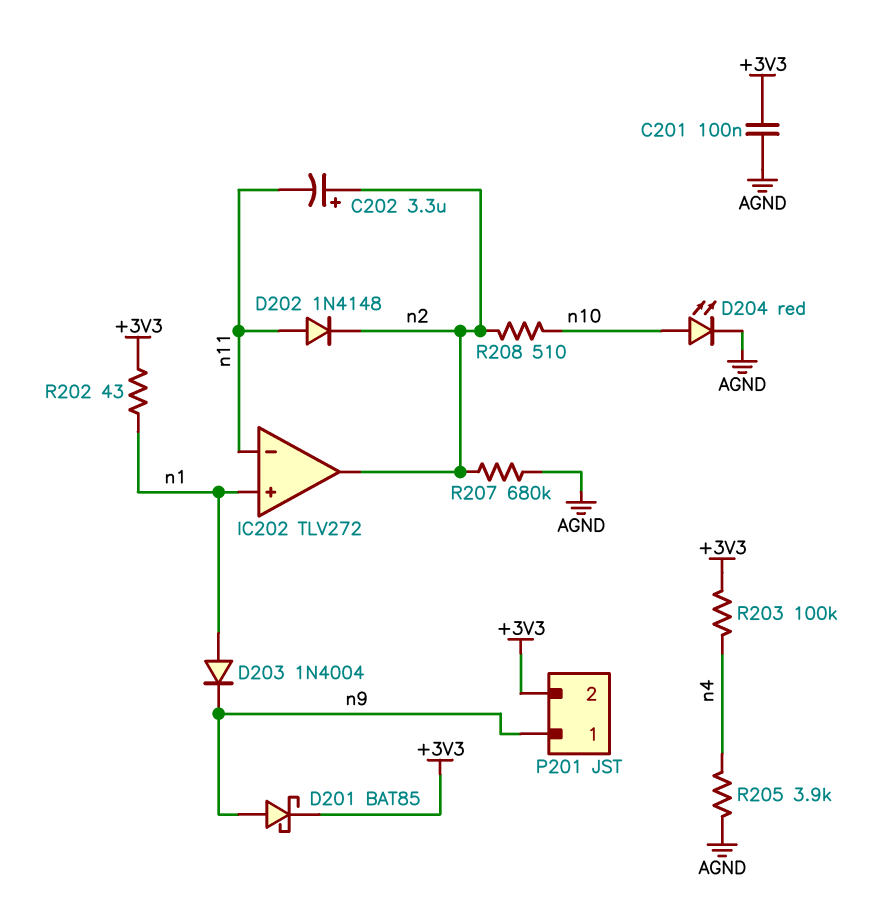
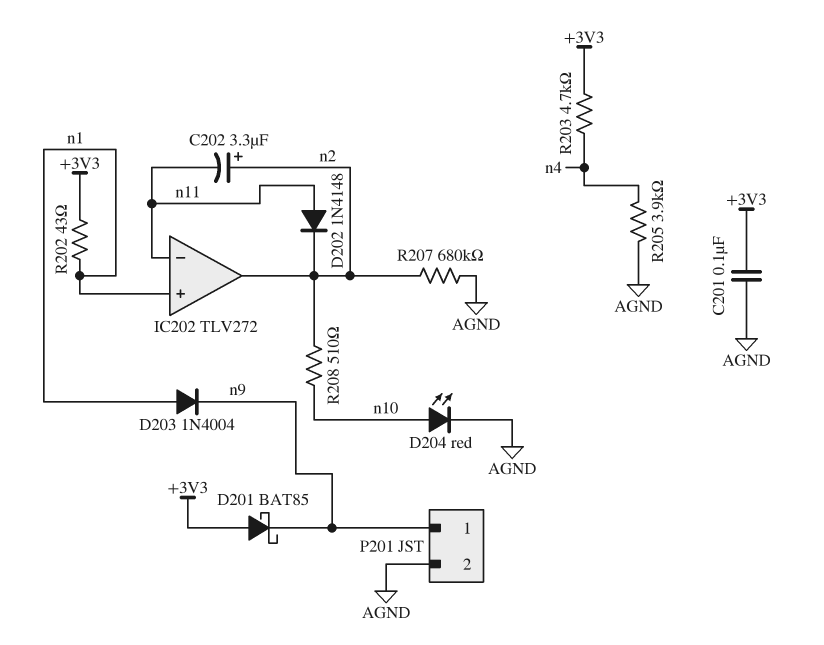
D201: schottky BAT85 (A n9, K +3V3) -> schottky BAT85 (A +3V3, K n9)
P201 pin 2: +3V3 -> AGND
R203: 100k (+3V3, n4) -> 4.7k (+3V3, n4)

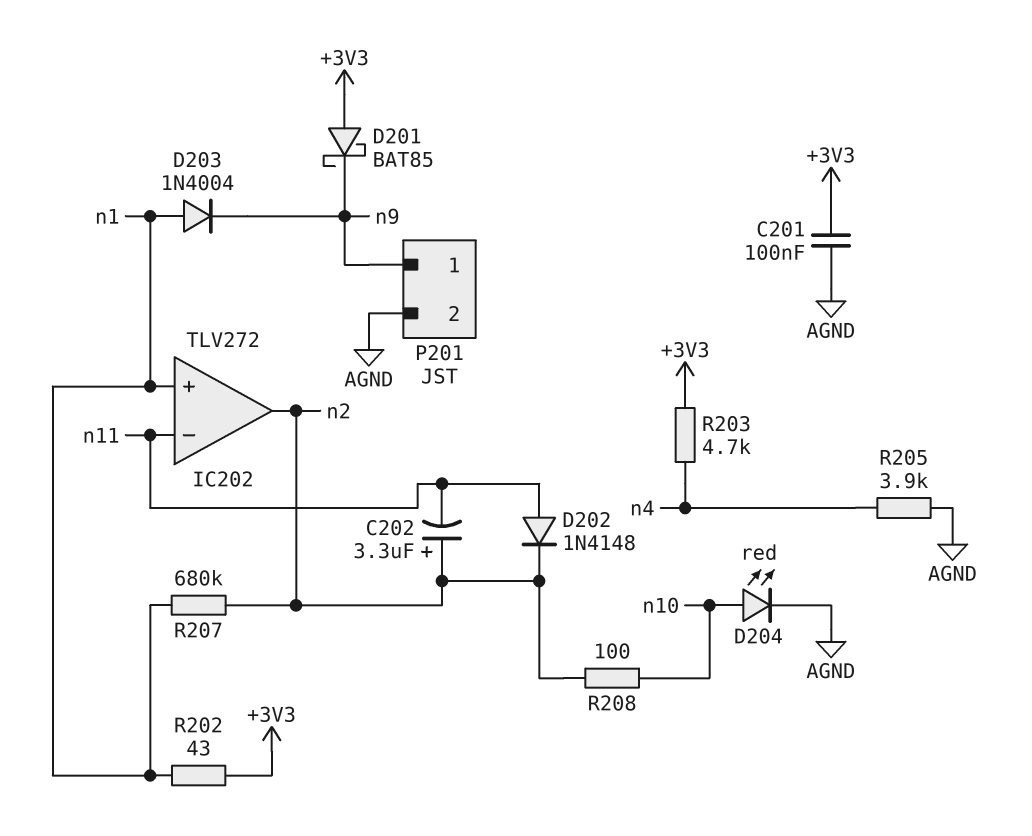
R207: 680k (AGND, n2) -> 680k (n1, n2)
R208: 510 (n2, n10) -> 100 (n2, n10)

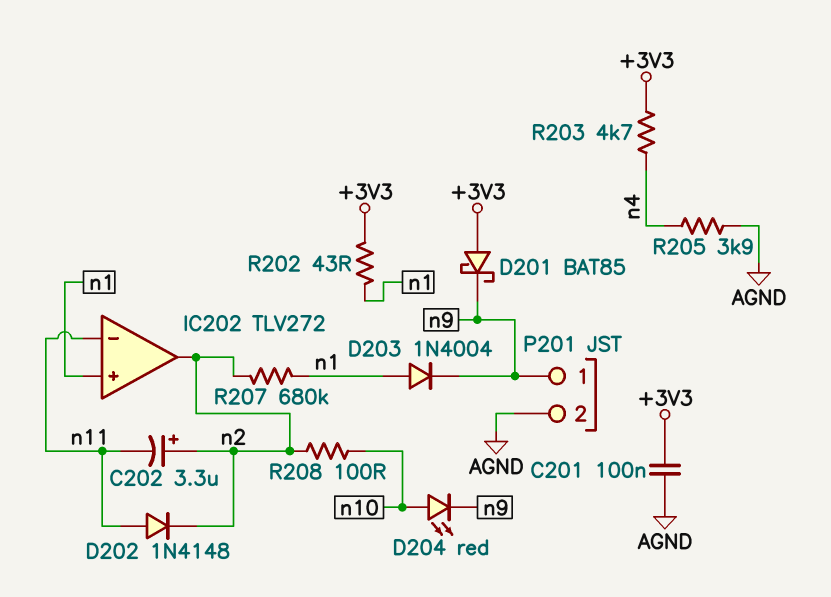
D204: LED red (A n10, K AGND) -> LED red (A n10, K n9)

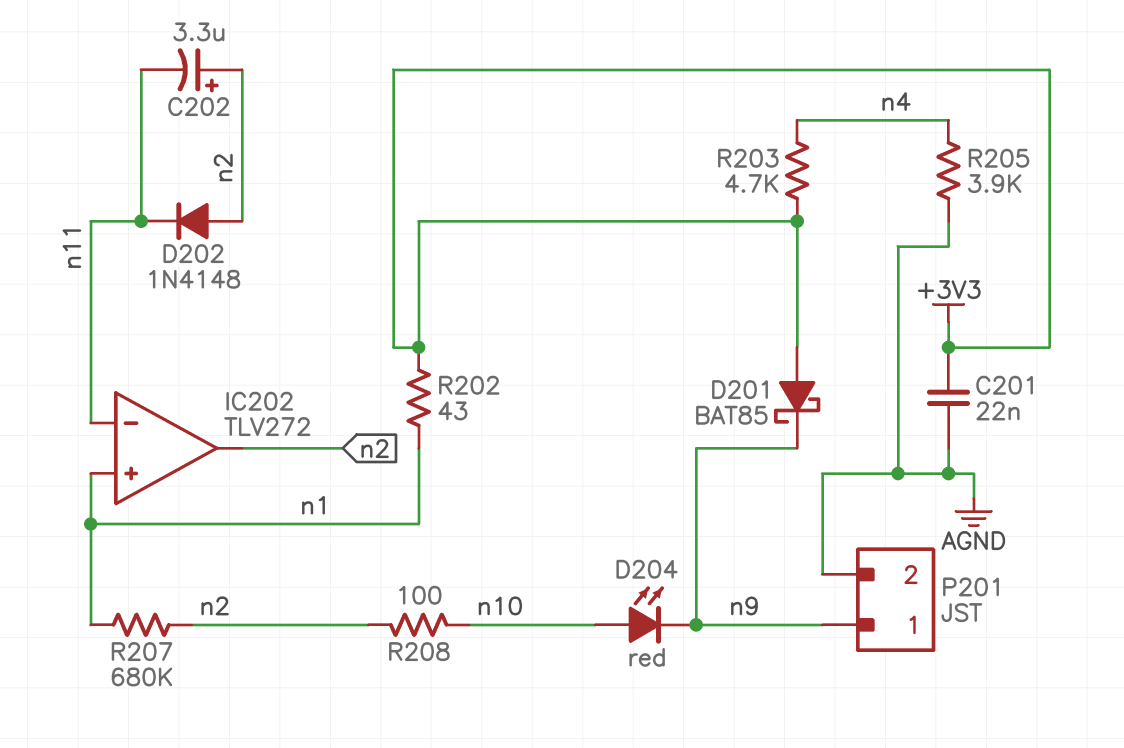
C201: 100nF (+3V3, AGND) -> 22nF (+3V3, AGND)
D202: diode 1N4148 (A n11, K n2) -> diode 1N4148 (A n2, K n11)
D203: diode 1N4004 (A n1, K n9) -> none

